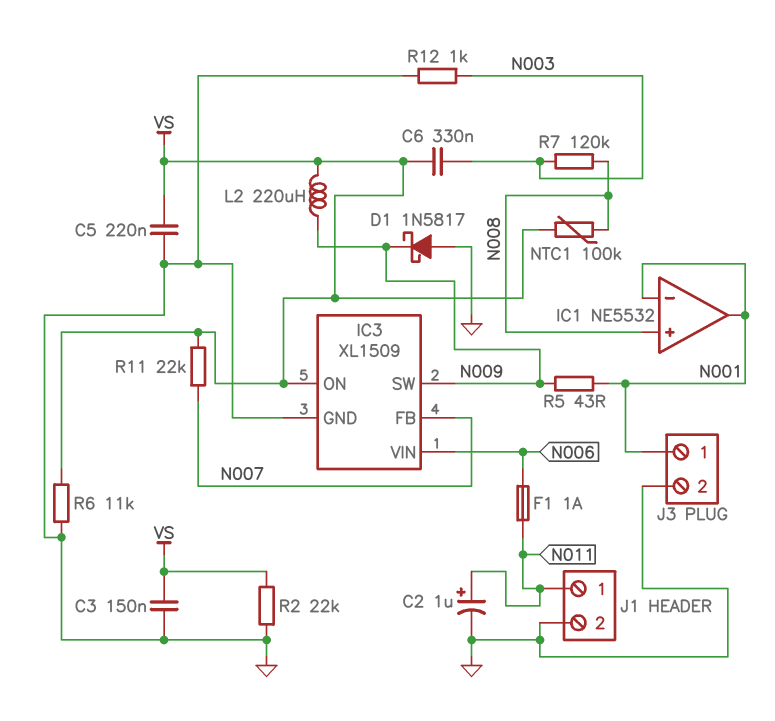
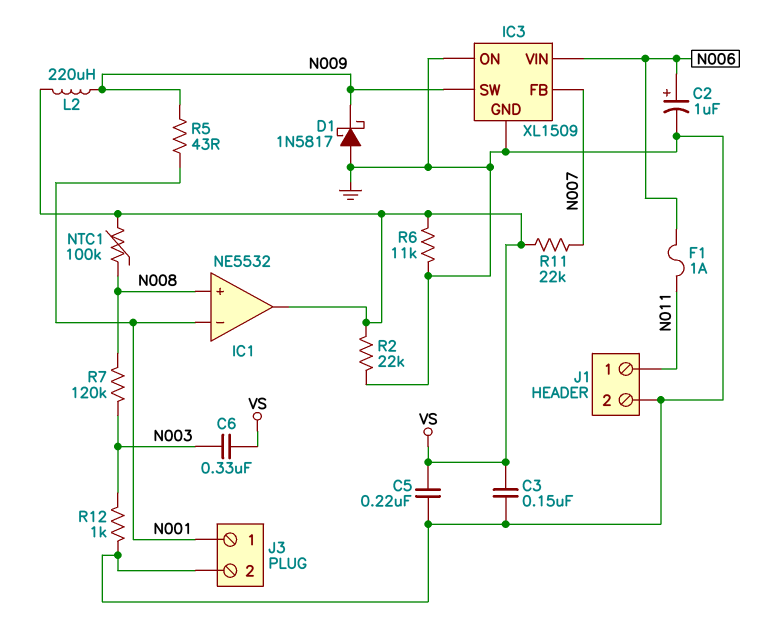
C2: 1uF (plus N011, minus GND) -> 1uF (plus N006, minus GND)
IC1 pin out: N001 -> VS
IC3 pin ON: VS -> GND

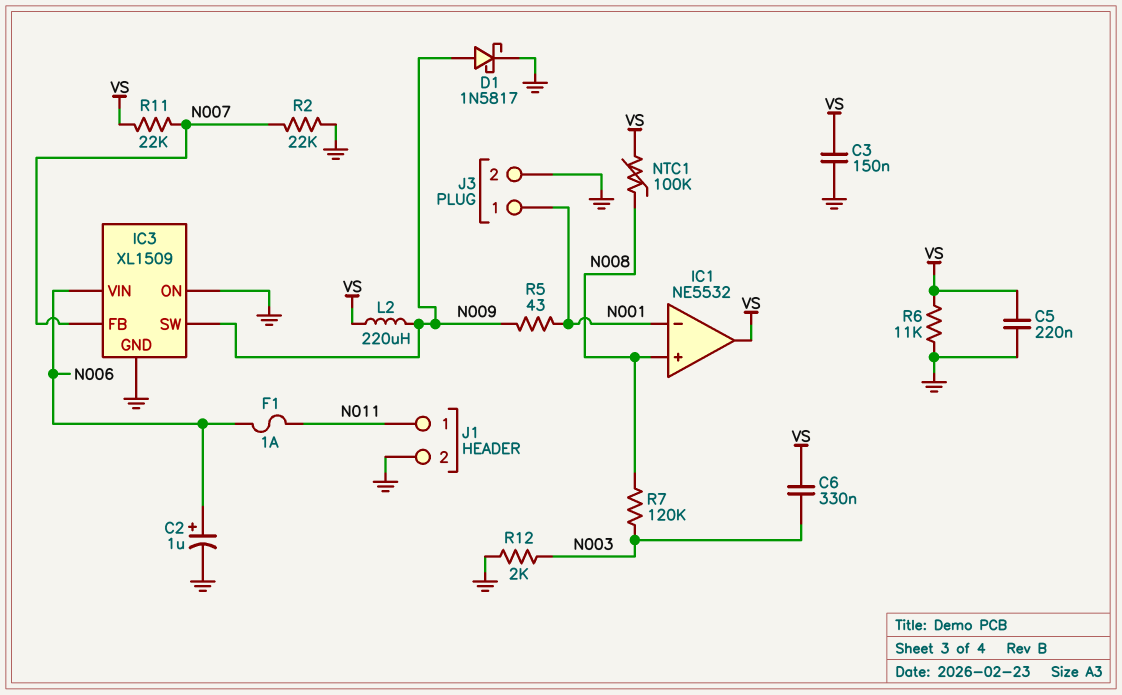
D1: schottky 1N5817 (A GND, K N009) -> schottky 1N5817 (A N009, K GND)
R2: 22k (GND, VS) -> 22k (GND, N007)
R12: 1k (GND, N003) -> 2k (GND, N003)

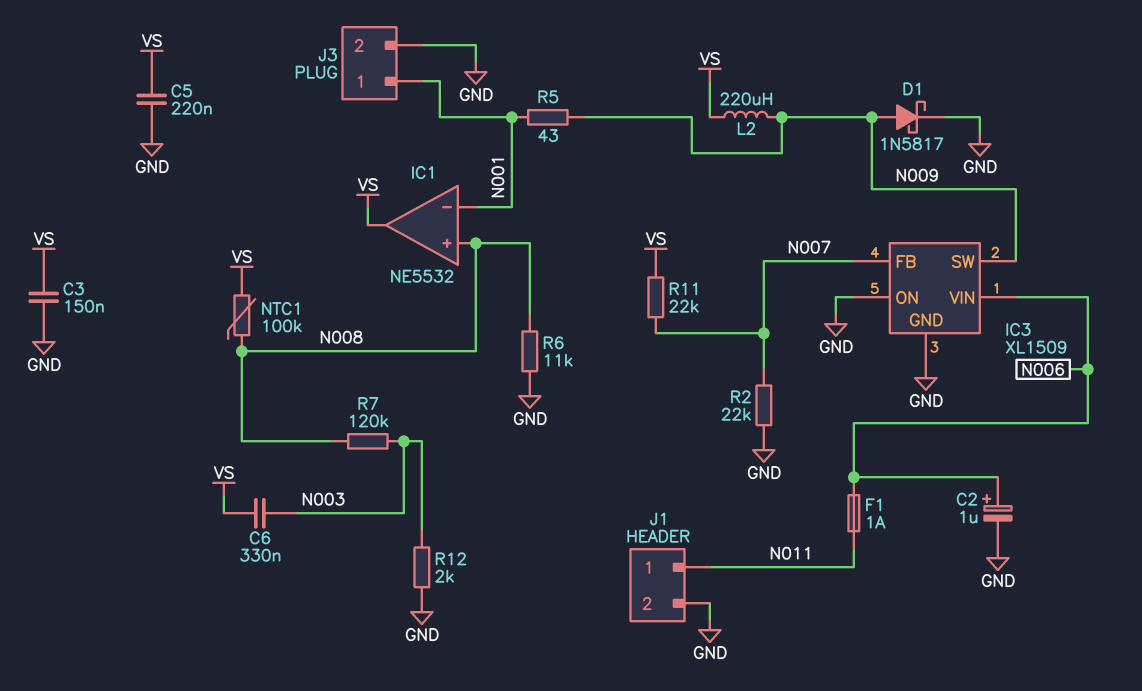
R6: 11k (GND, VS) -> 11k (GND, N008)

